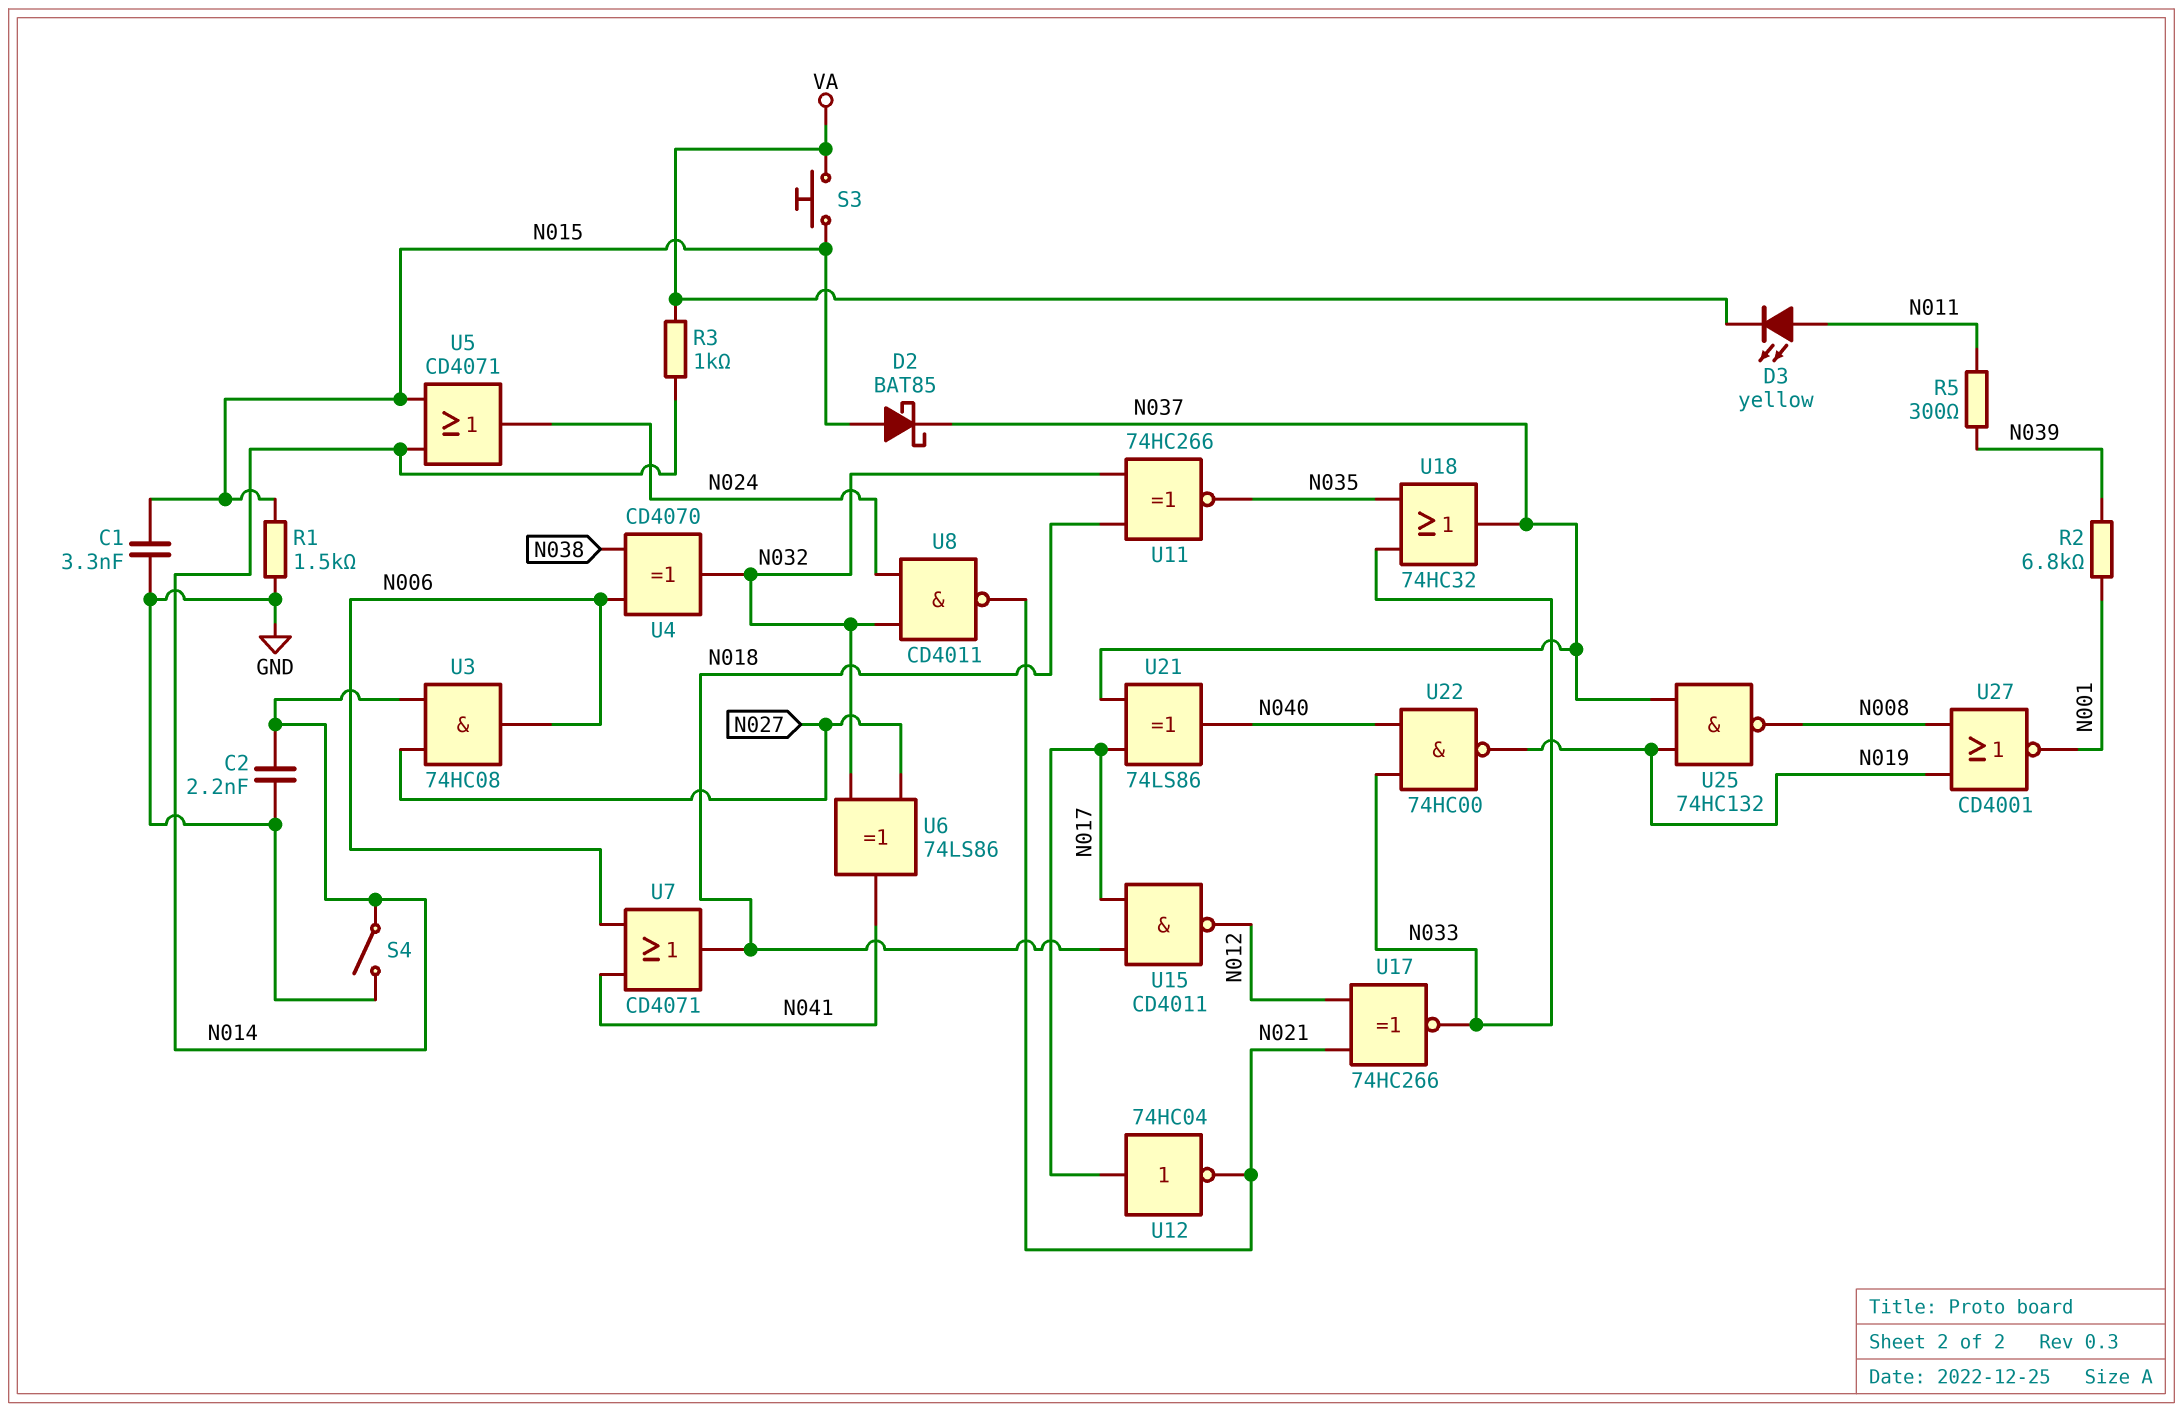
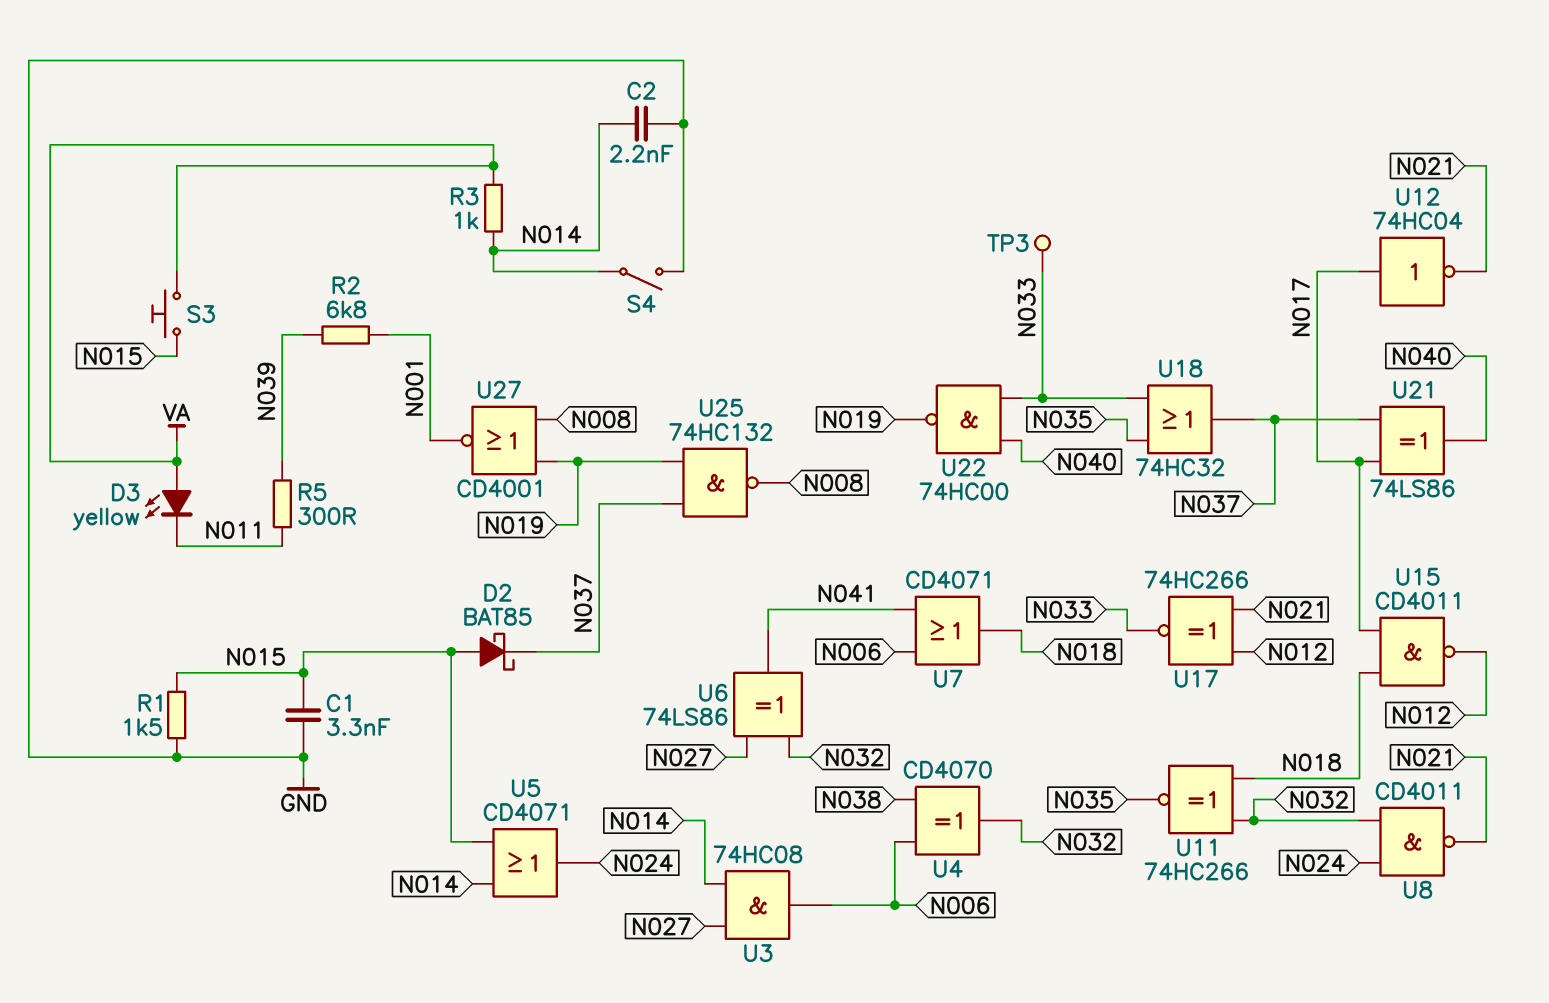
D3: LED yellow (A N011, K VA) -> LED yellow (A VA, K N011)
TP3: none -> test point (N033)

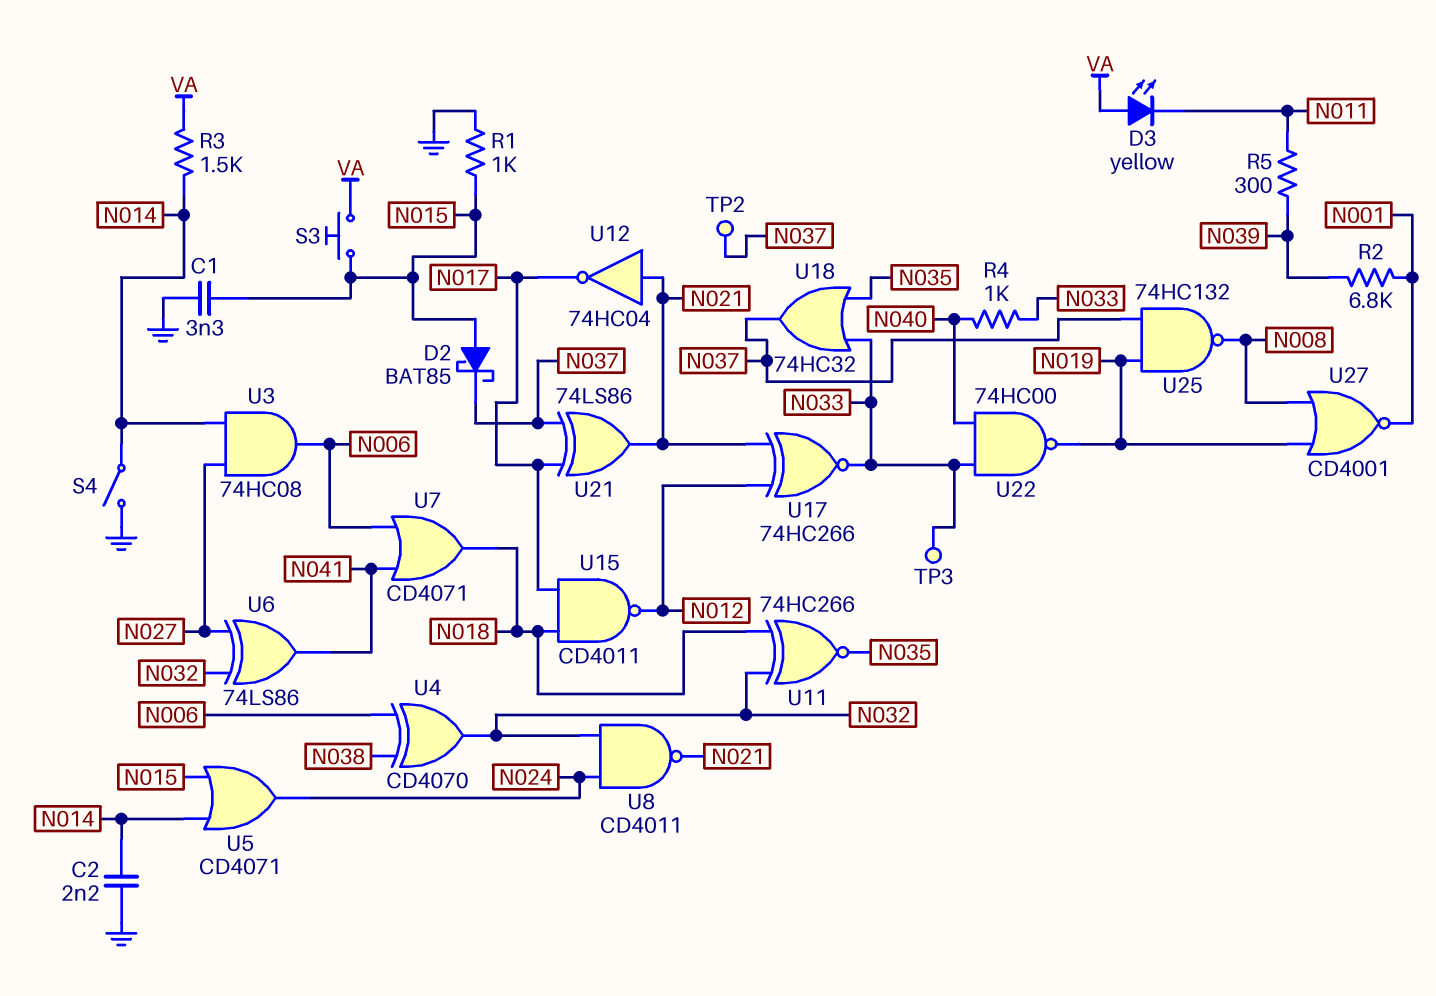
R1: 1.5k (GND, N015) -> 1k (GND, N015)
R3: 1k (N014, VA) -> 1.5k (N014, VA)
R4: none -> 1k (N033, N040)
TP2: none -> test point (N037)
U12: NOT 74HC04 (in N017, out N021) -> NOT 74HC04 (in N021, out N017)
U21: XOR 74LS86 (in N017, in N037, out N040) -> XOR 74LS86 (in N017, in N037, out N021)

